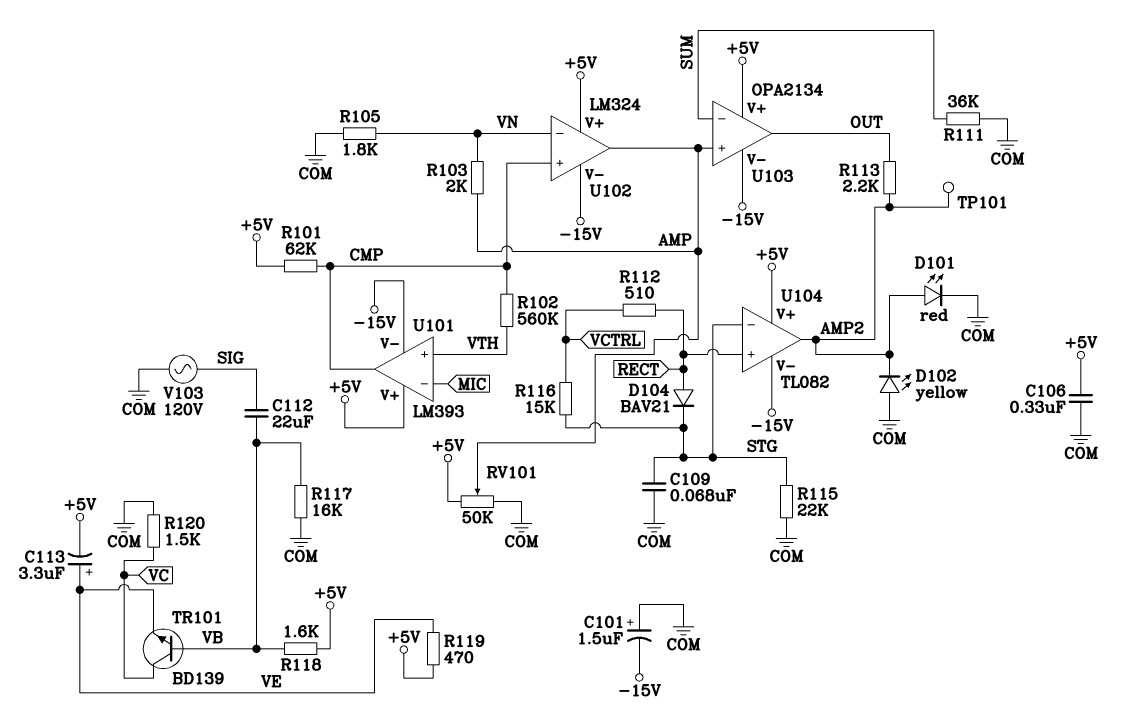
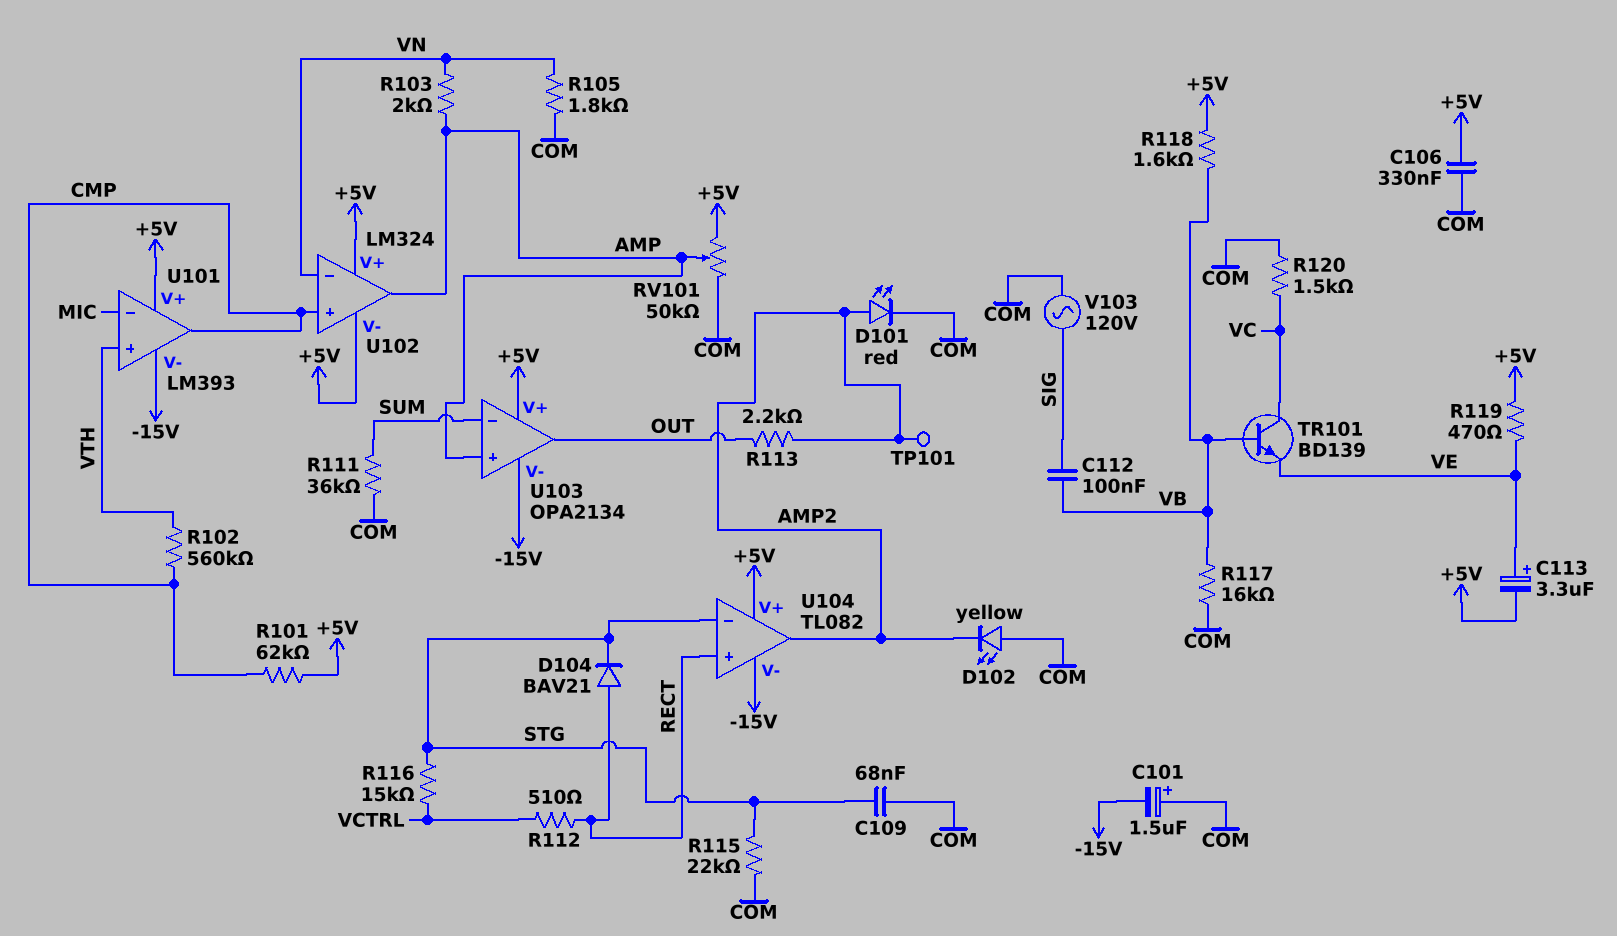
C112: 22uF (SIG, VB) -> 100nF (SIG, VB)
U102 pin V-: -15V -> +5V

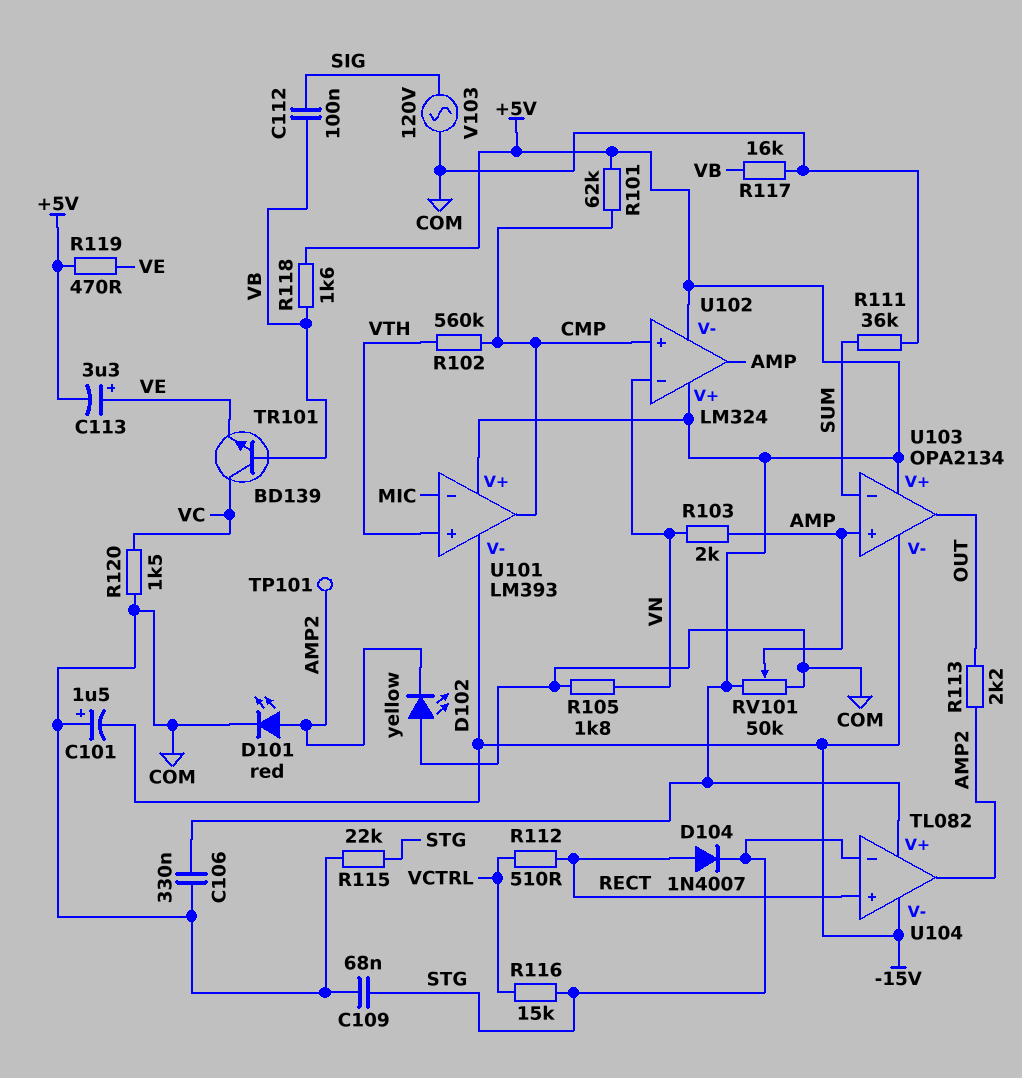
D104: diode BAV21 (A RECT, K STG) -> diode 1N4007 (A RECT, K STG)

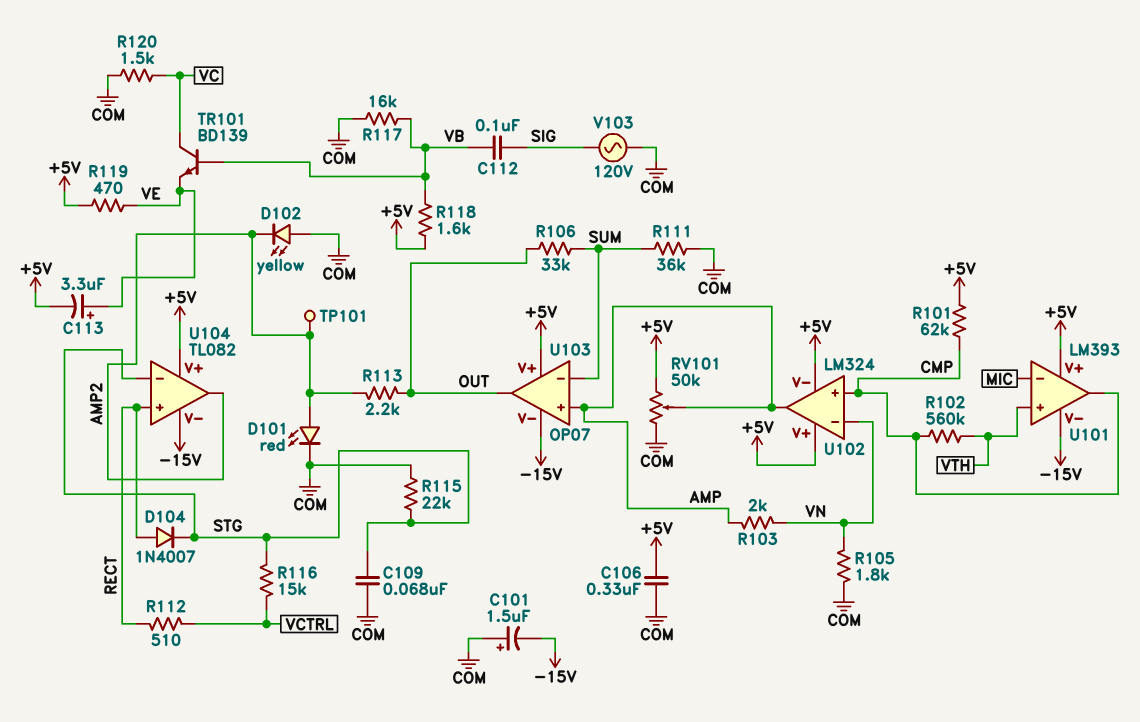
R106: none -> 33k (OUT, SUM)
U103: OPA2134 -> OP07

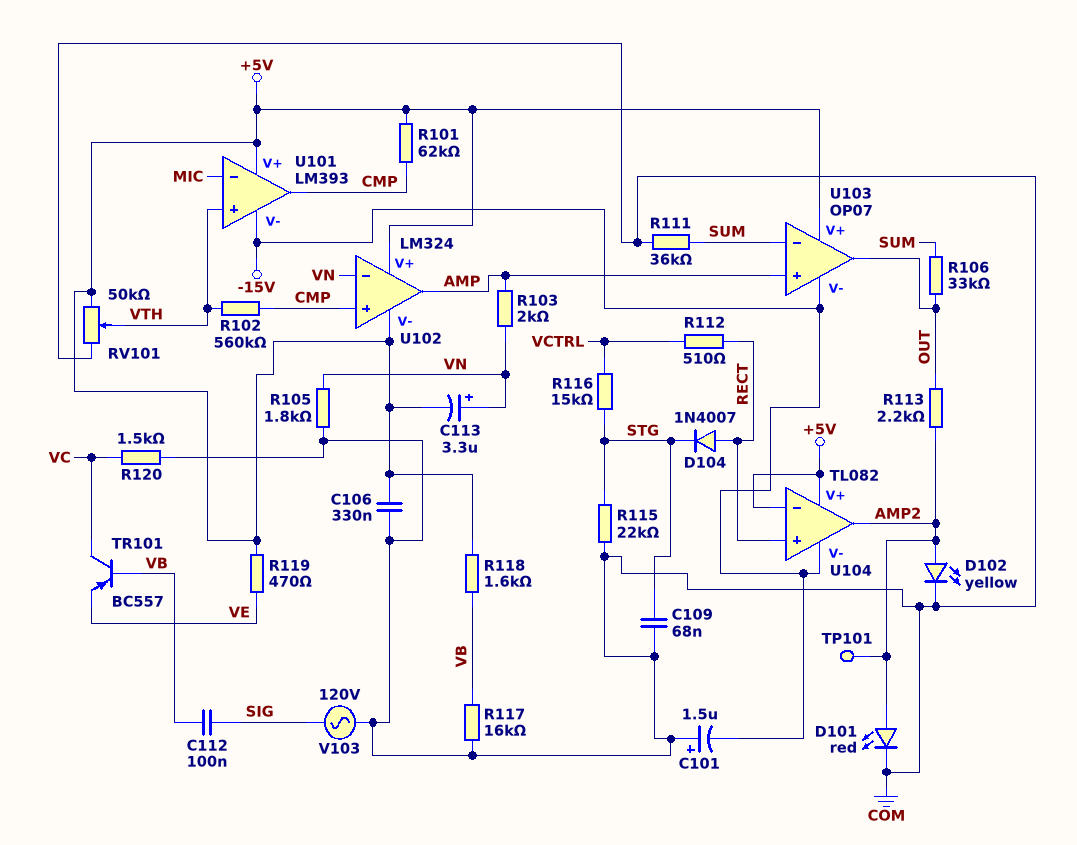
C113: 3.3uF (plus VE, minus +5V) -> 3.3uF (plus VN, minus +5V)
D102: LED yellow (A COM, K AMP2) -> LED yellow (A AMP2, K COM)
RV101: 50k (+5V, COM, wiper AMP) -> 50k (+5V, COM, wiper VTH)
TR101: NPN BD139 (B VB, C VC, E VE) -> PNP BC557 (B VB, C VC, E VE)
U104 pin in-: STG -> +5V

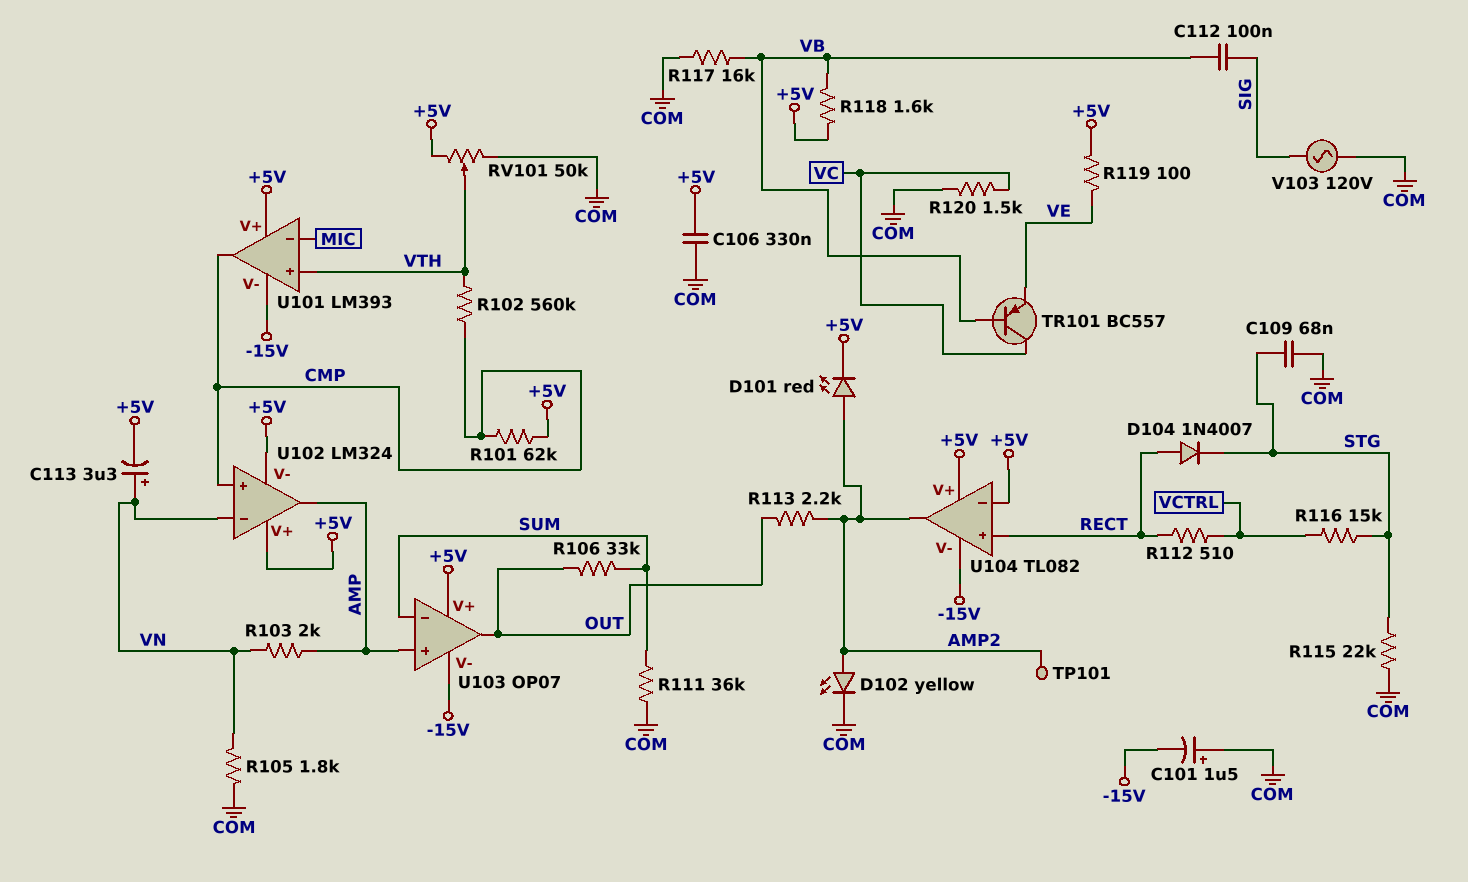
D101: LED red (A AMP2, K COM) -> LED red (A AMP2, K +5V)
R119: 470 (+5V, VE) -> 100 (+5V, VE)

